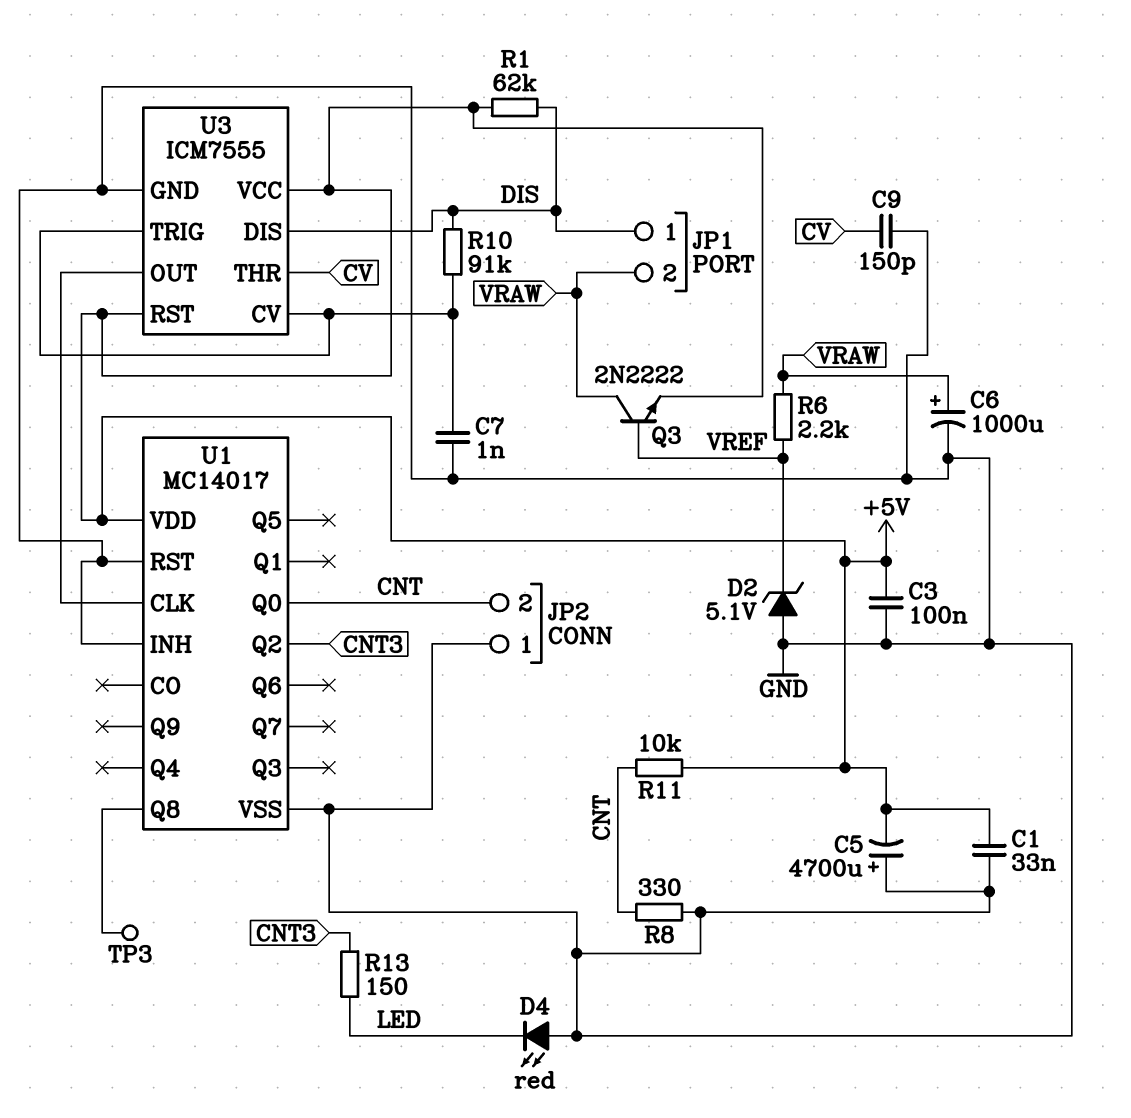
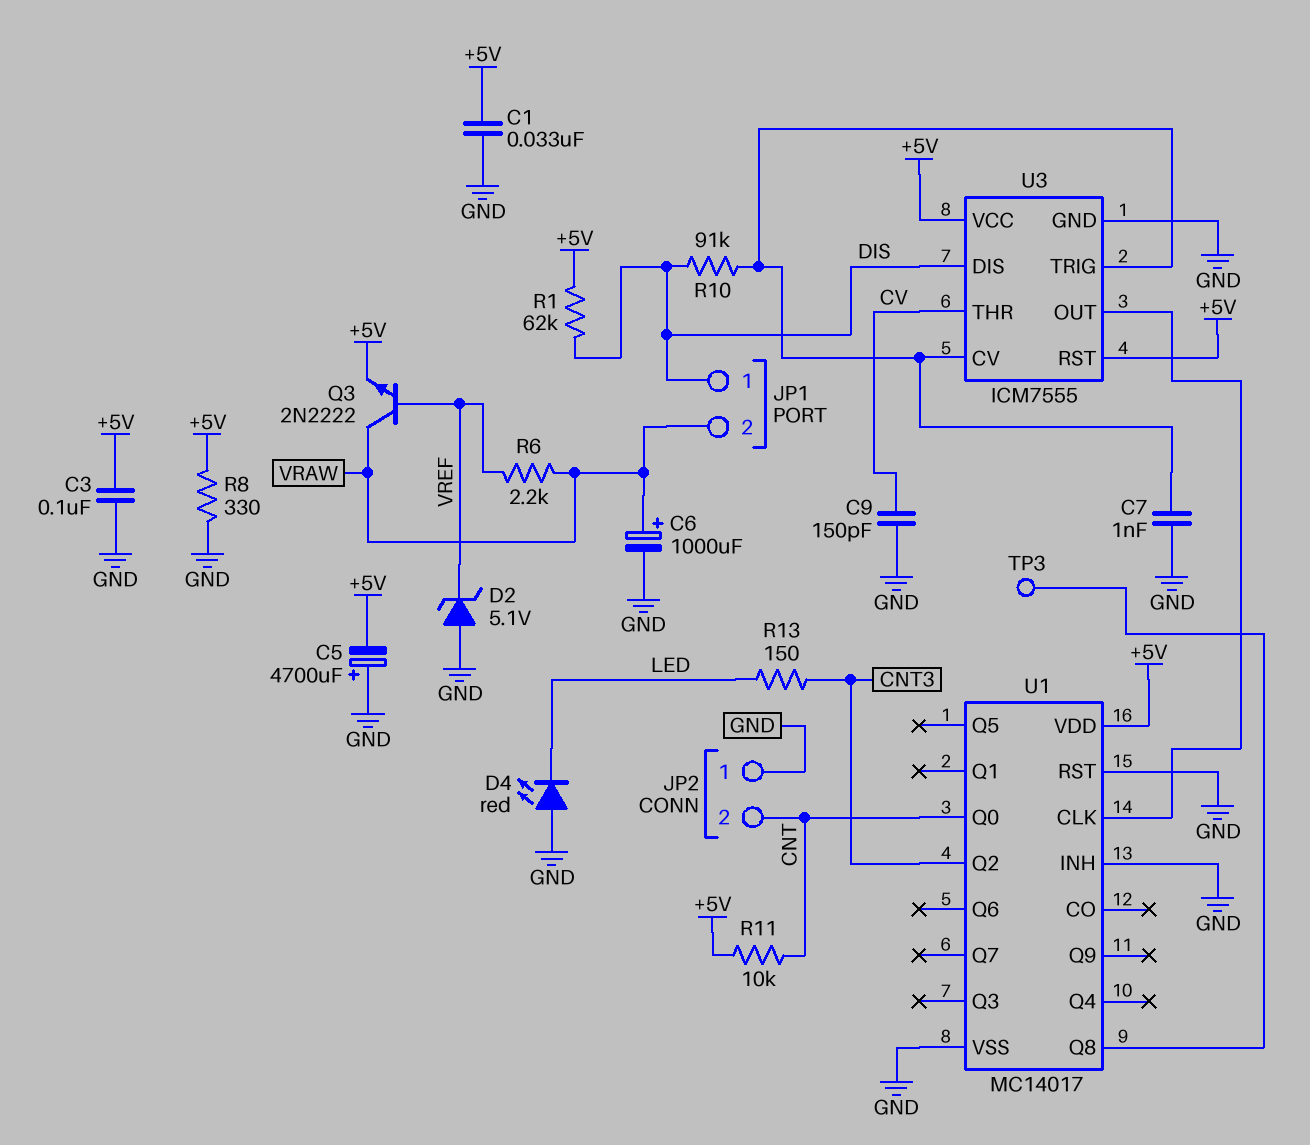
R8: 330 (CNT, GND) -> 330 (+5V, GND)

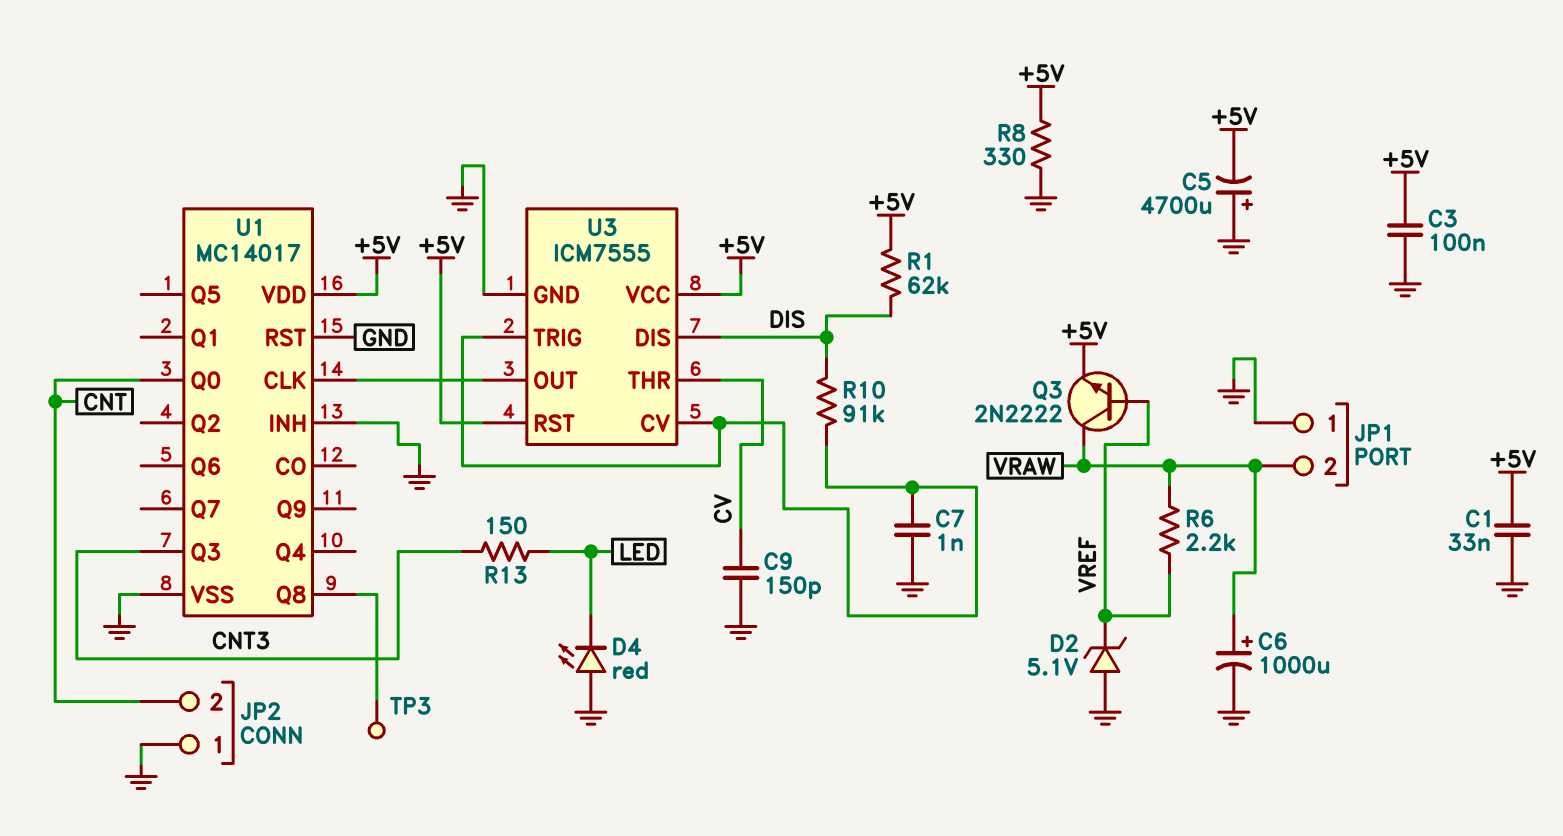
JP1 pin 1: DIS -> GND
R11: 10k (+5V, CNT) -> none
U1 pin Q2: CNT3 -> none
U1 pin Q3: none -> CNT3

